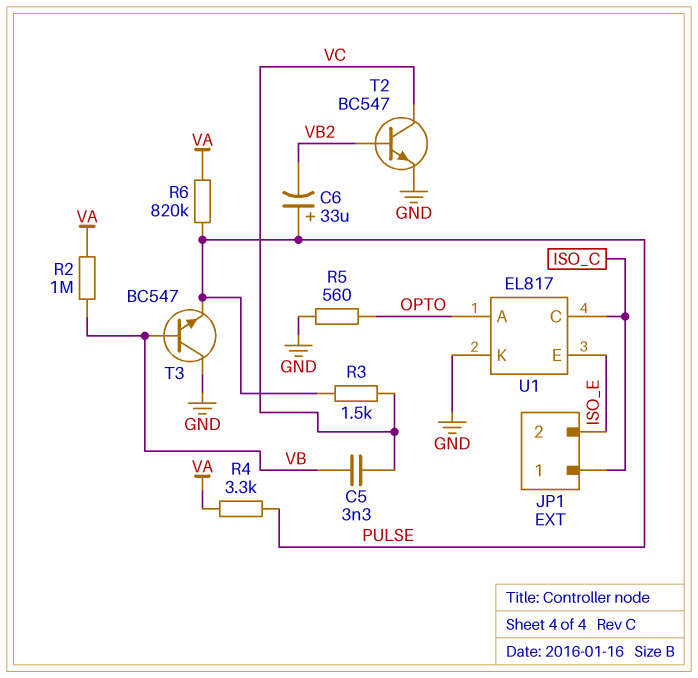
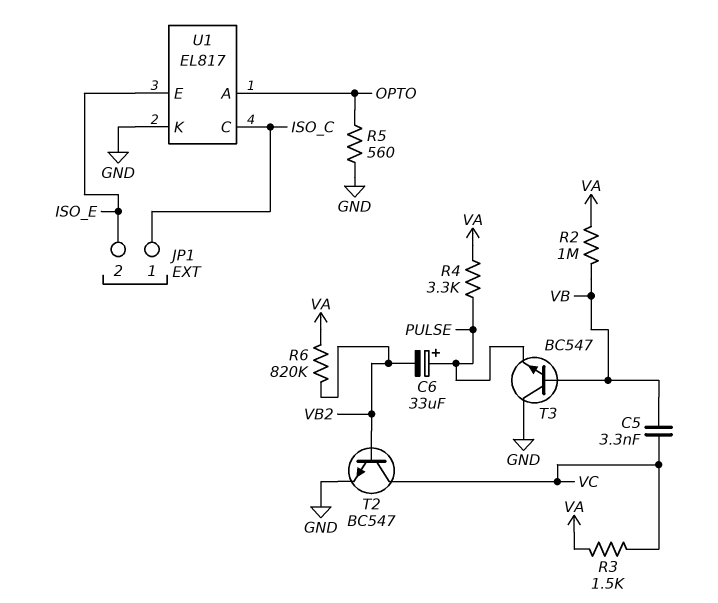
R3: 1.5k (PULSE, VC) -> 1.5k (VA, VC)
R6: 820k (PULSE, VA) -> 820k (VA, VB2)

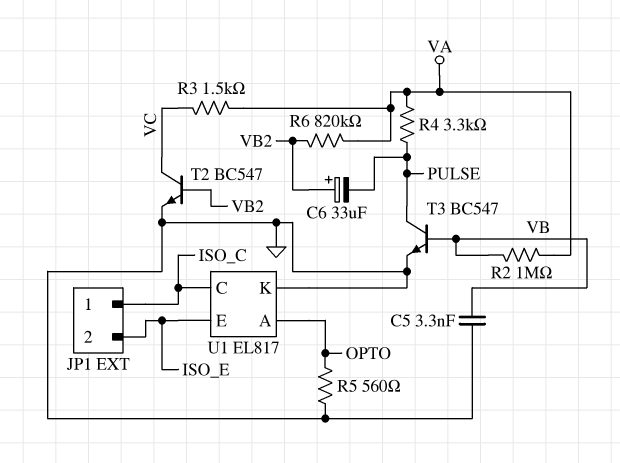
C5: 3.3nF (VB, VC) -> 3.3nF (GND, VB)
C6: 33uF (plus PULSE, minus VB2) -> 33uF (plus VB2, minus PULSE)
T3: NPN BC547 (B VB, C GND, E PULSE) -> NPN BC547 (B VB, C PULSE, E GND)

